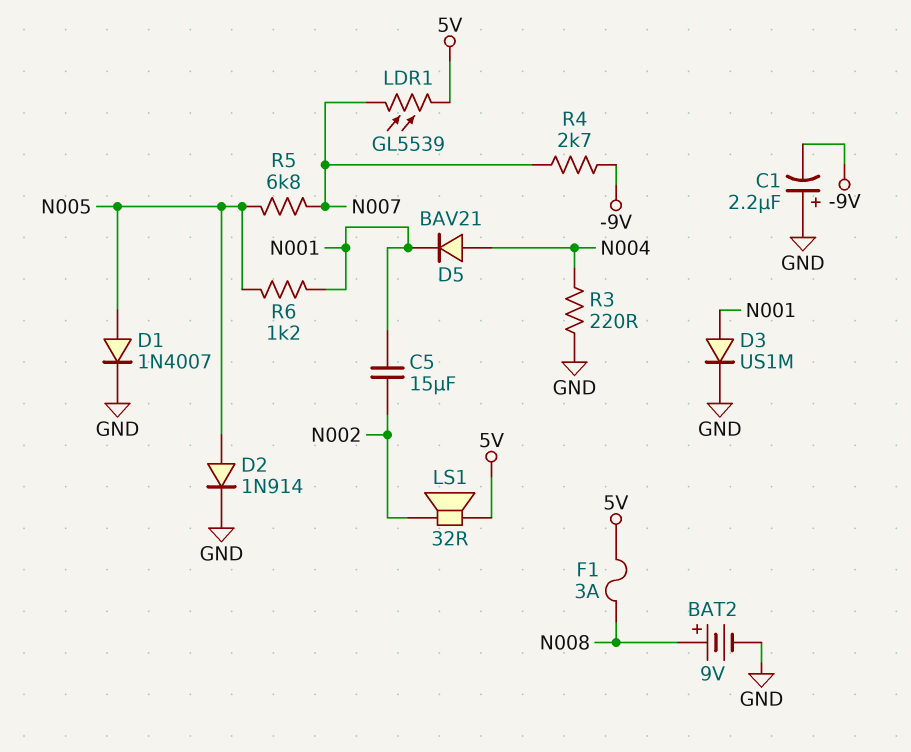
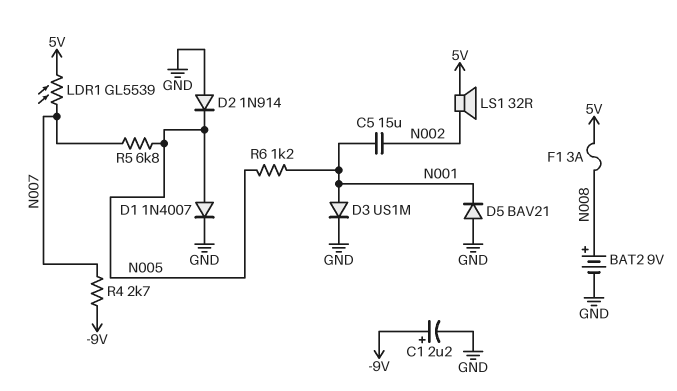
C1: 2.2uF (plus GND, minus -9V) -> 2.2uF (plus -9V, minus GND)
D2: diode 1N914 (A N005, K GND) -> diode 1N914 (A GND, K N005)
D5: diode BAV21 (A N004, K N001) -> diode BAV21 (A GND, K N001)
R3: 220 (GND, N004) -> none

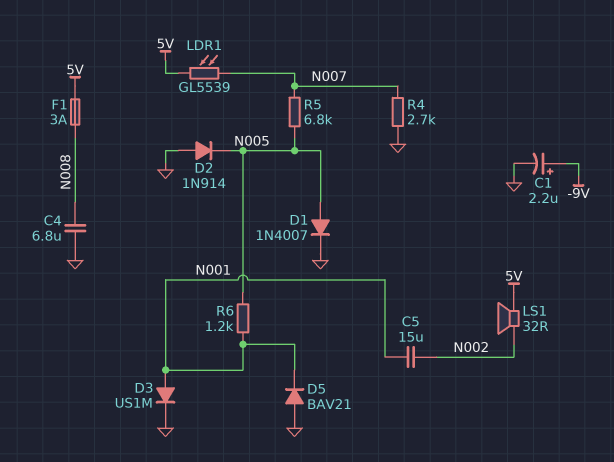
BAT2: 9V (plus N008, minus GND) -> none
C4: none -> 6.8uF (GND, N008)
R4: 2.7k (-9V, N007) -> 2.7k (GND, N007)

